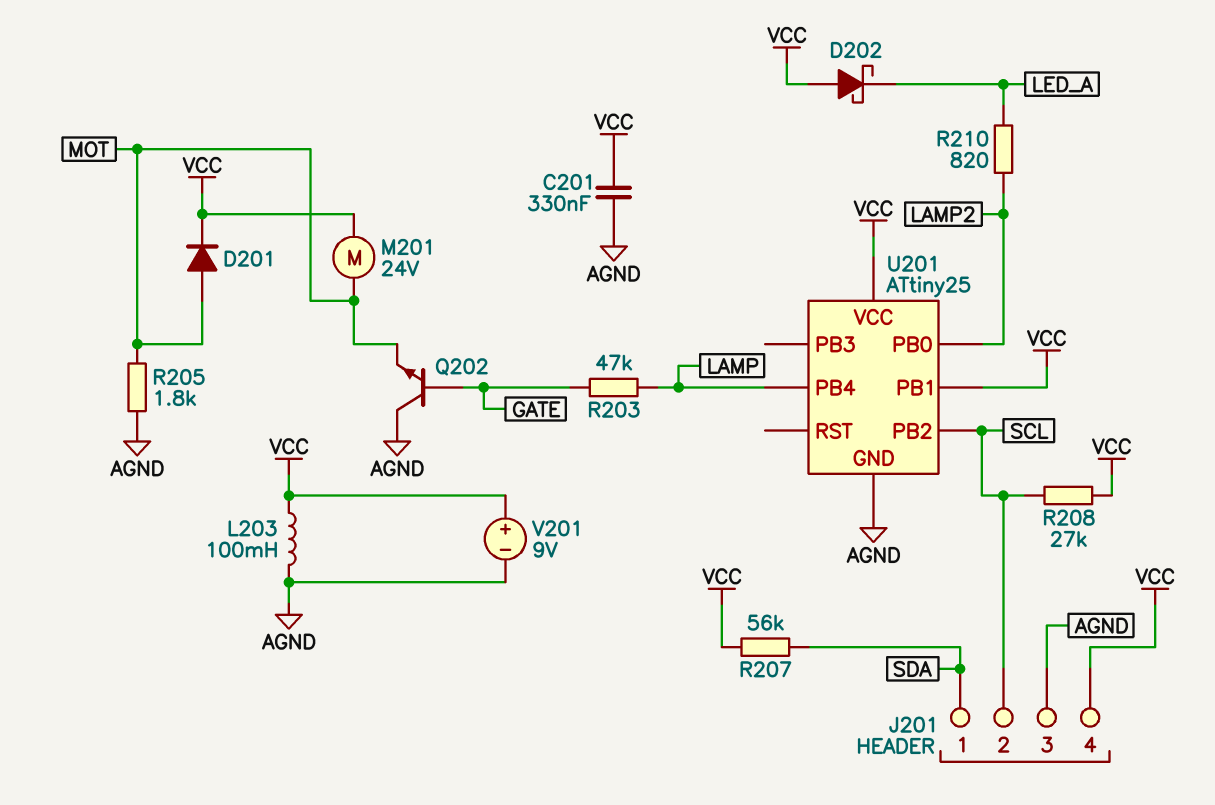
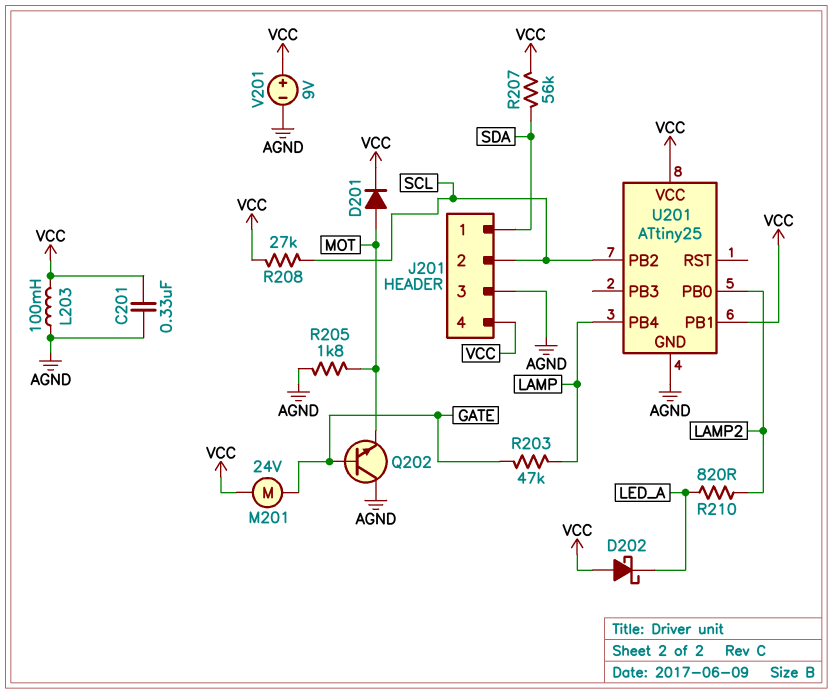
M201: motor 24V (MOT, VCC) -> motor 24V (GATE, VCC)

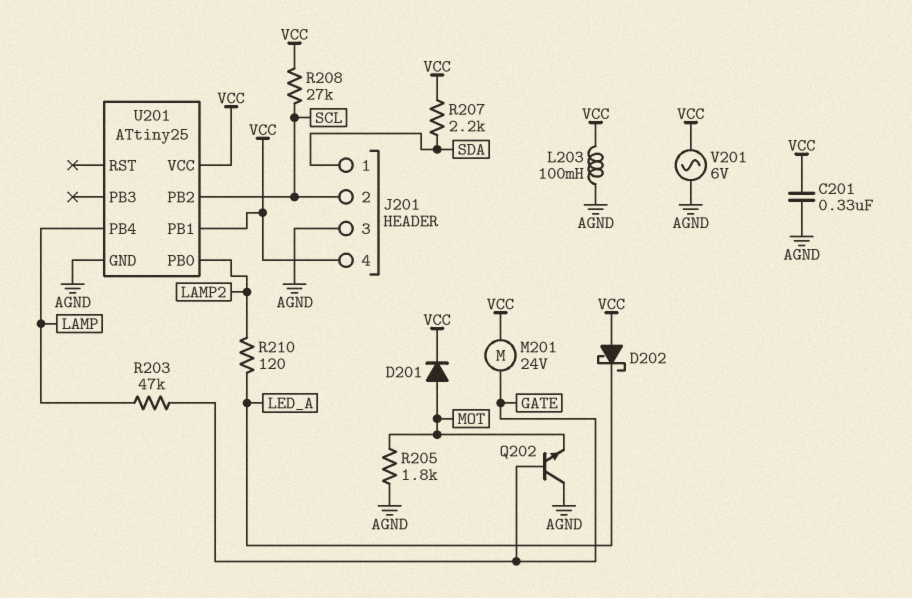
R207: 56k (SDA, VCC) -> 2.2k (SDA, VCC)
R210: 820 (LAMP2, LED_A) -> 120 (LAMP2, LED_A)
V201: 9V (plus VCC, minus AGND) -> AC 6V (AGND, VCC)

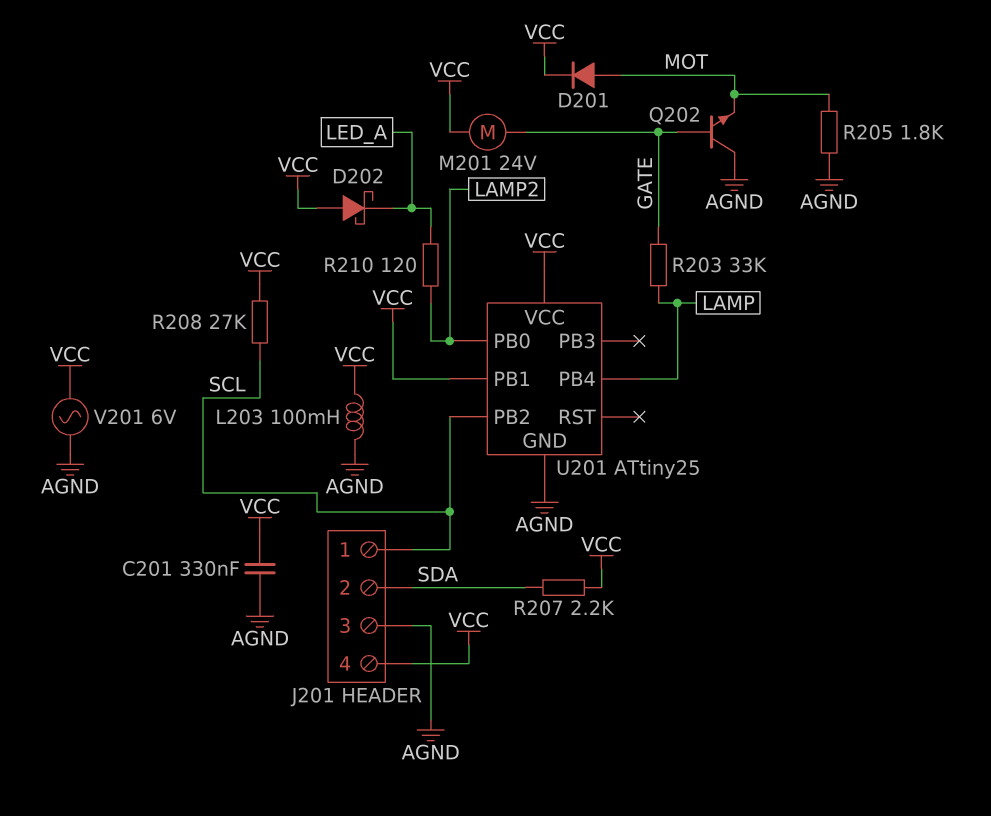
J201 pin 1: SDA -> SCL
J201 pin 2: SCL -> SDA
R203: 47k (GATE, LAMP) -> 33k (GATE, LAMP)

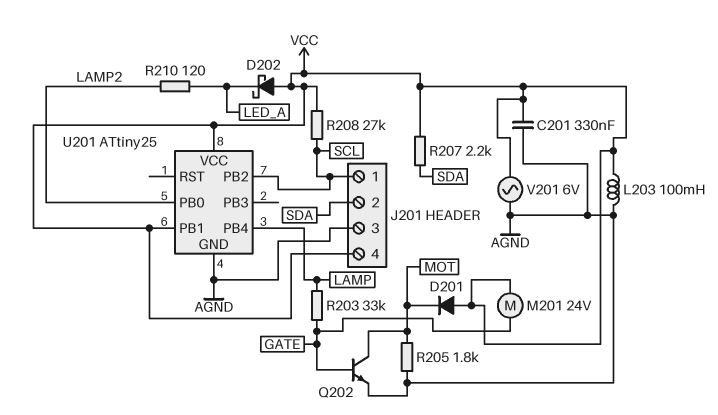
D201: diode (A MOT, K VCC) -> diode (A VCC, K MOT)
Q202: NPN (B GATE, C AGND, E MOT) -> NPN (B GATE, C MOT, E AGND)

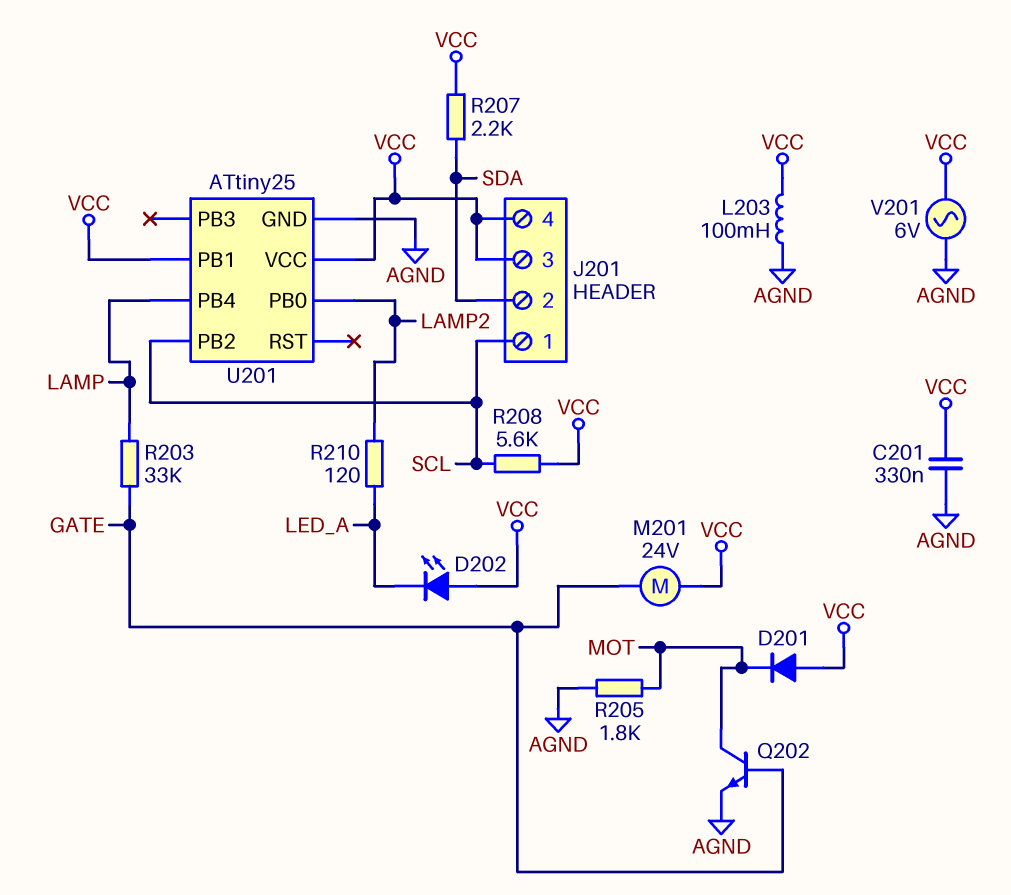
D202: schottky (A VCC, K LED_A) -> LED (A VCC, K LED_A)
J201 pin 3: AGND -> VCC
R208: 27k (SCL, VCC) -> 5.6k (SCL, VCC)

